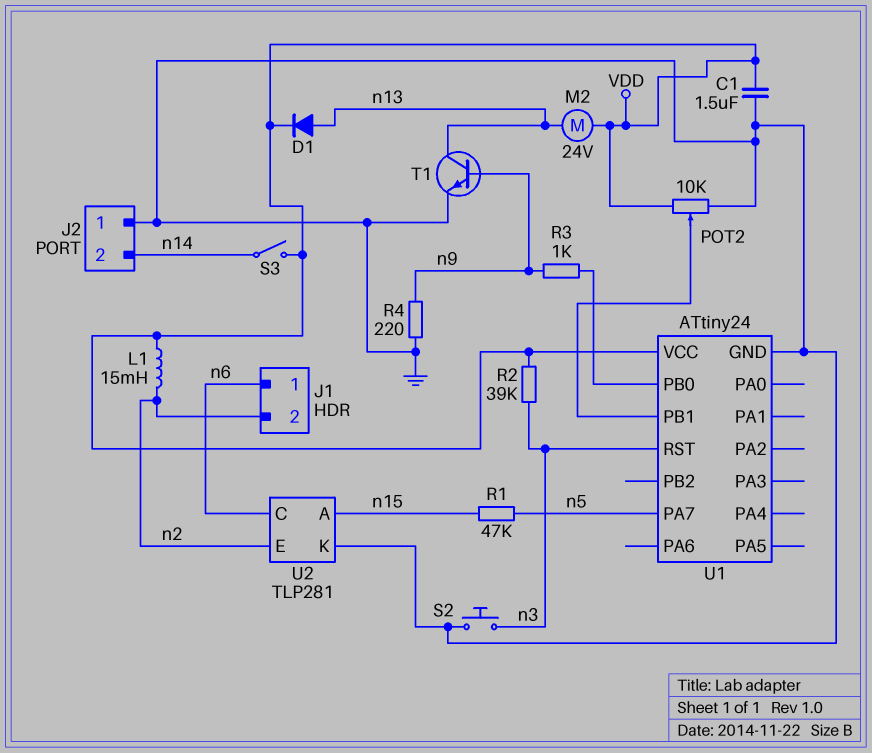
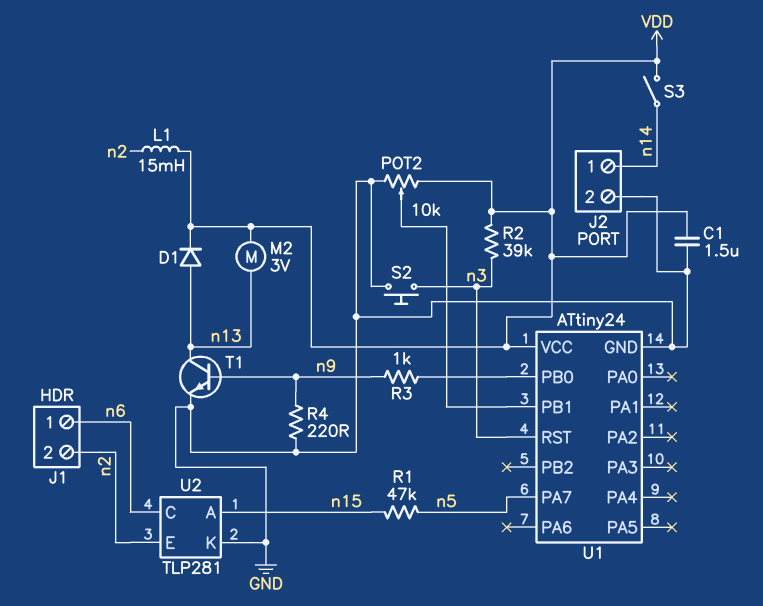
J2 pin 1: GND -> n14
J2 pin 2: n14 -> GND
M2: motor 24V (VDD, n13) -> motor 3V (VDD, n13)

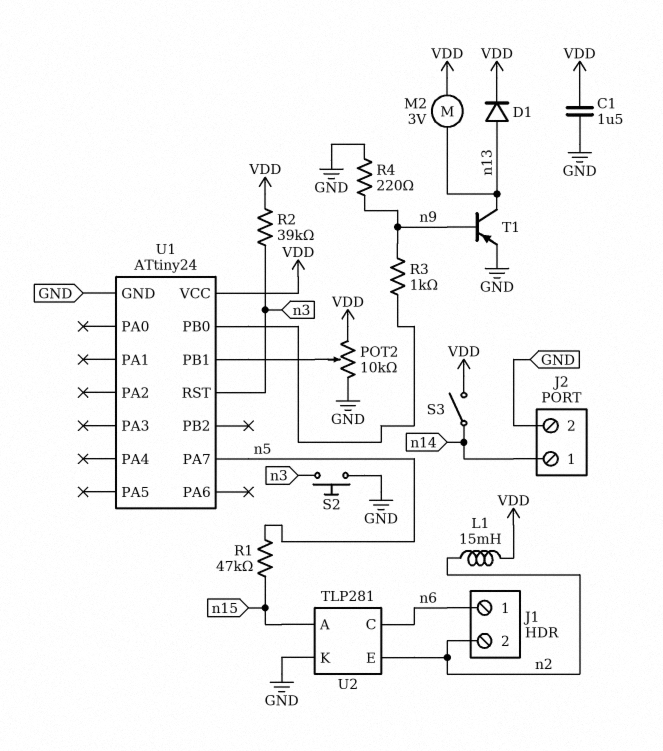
T1: NPN (B n9, C n13, E GND) -> PNP (B n9, C n13, E GND)

